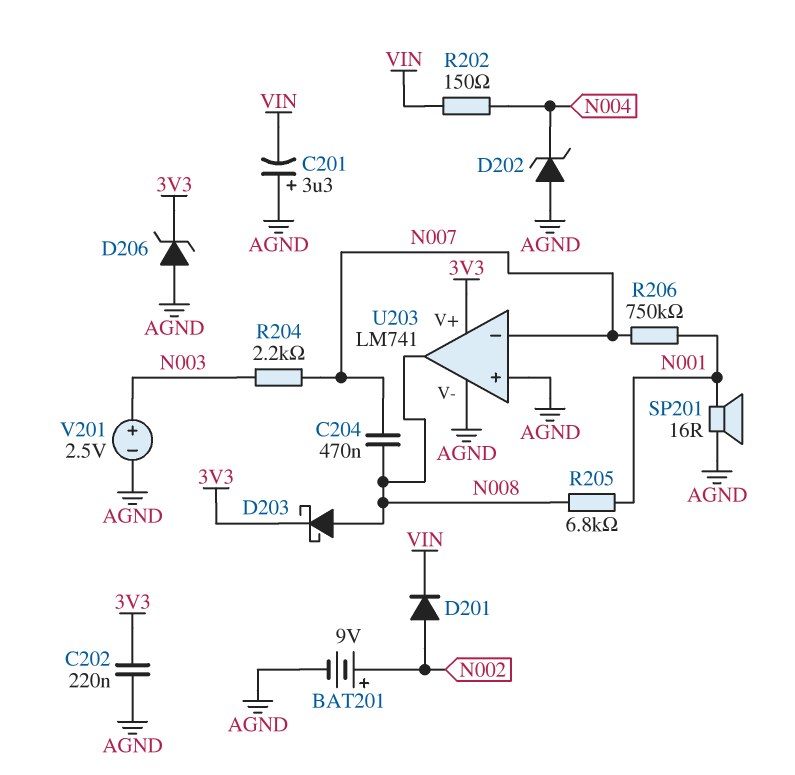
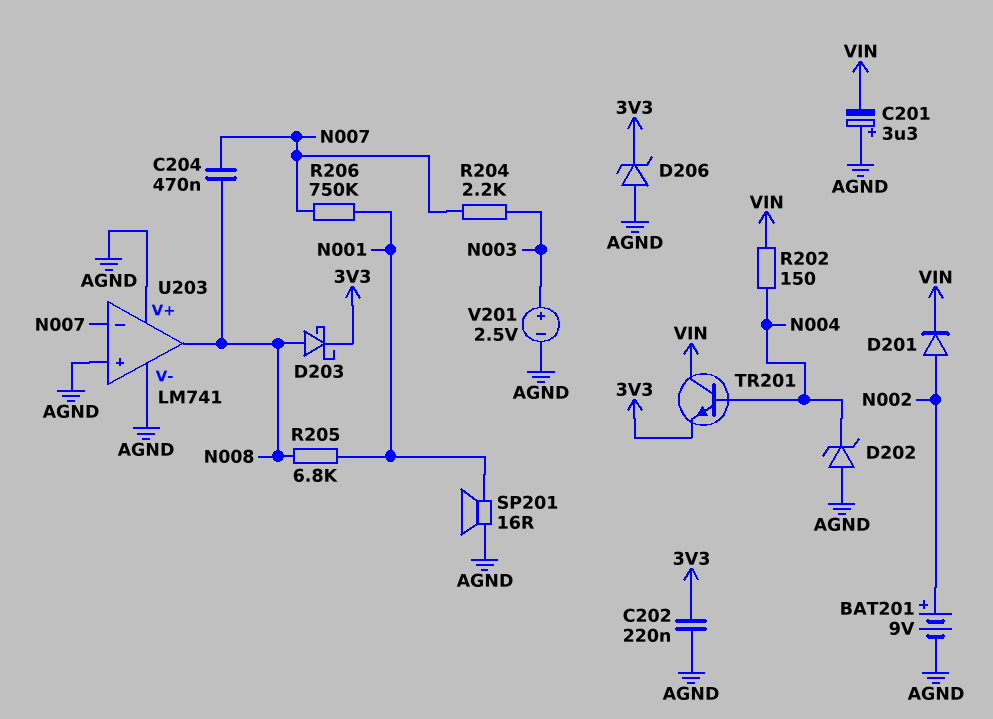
TR201: none -> NPN (B N004, C VIN, E 3V3)
U203 pin V+: 3V3 -> AGND

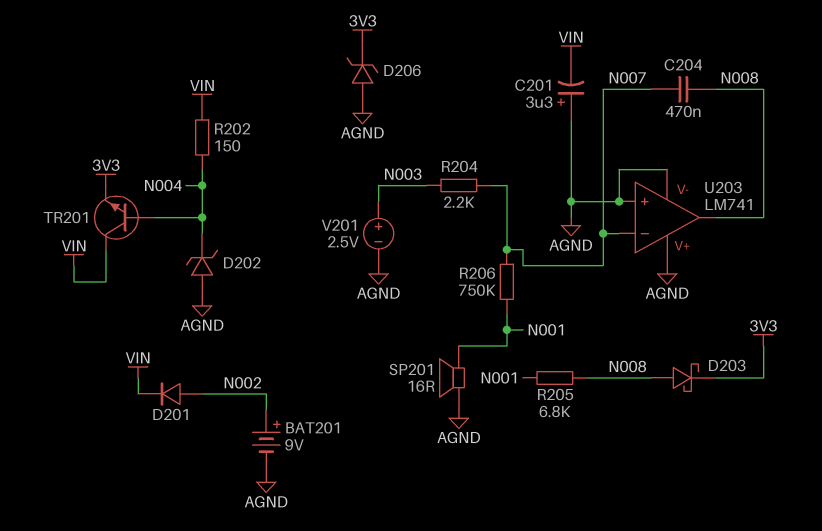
C202: 220nF (3V3, AGND) -> none

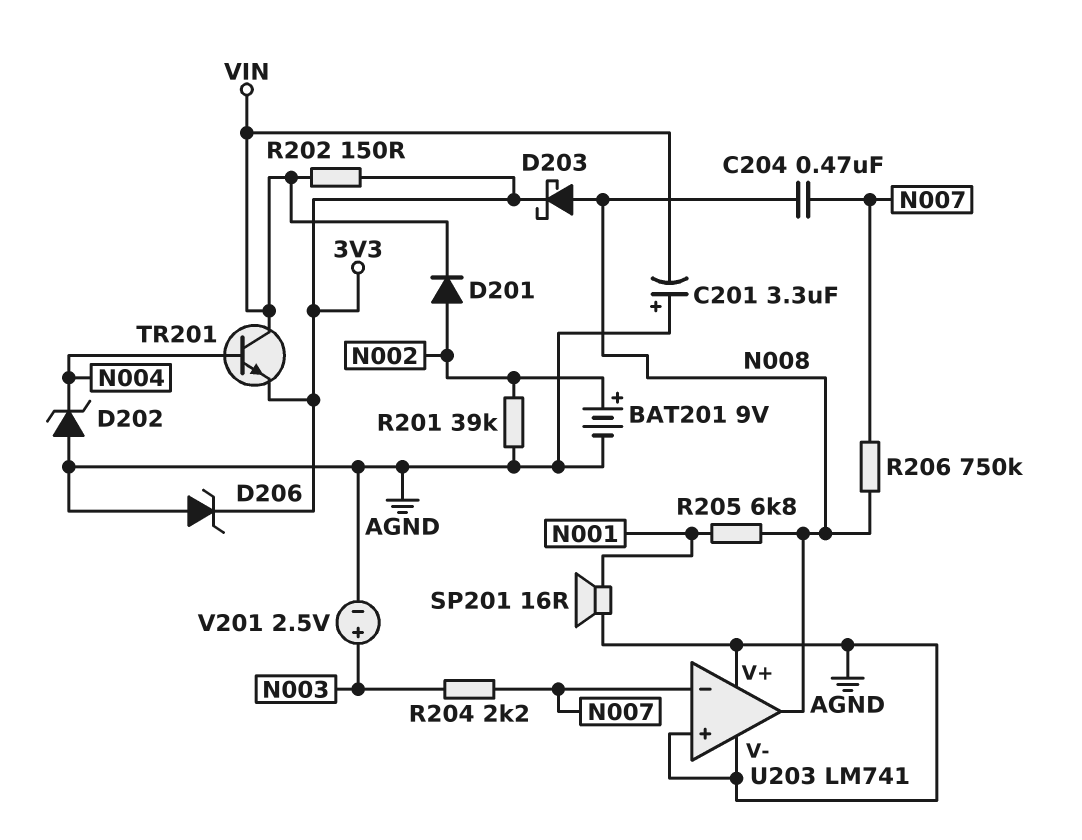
R201: none -> 39k (AGND, N002)
R202: 150 (N004, VIN) -> 150 (3V3, VIN)
R206: 750k (N001, N007) -> 750k (N007, N008)

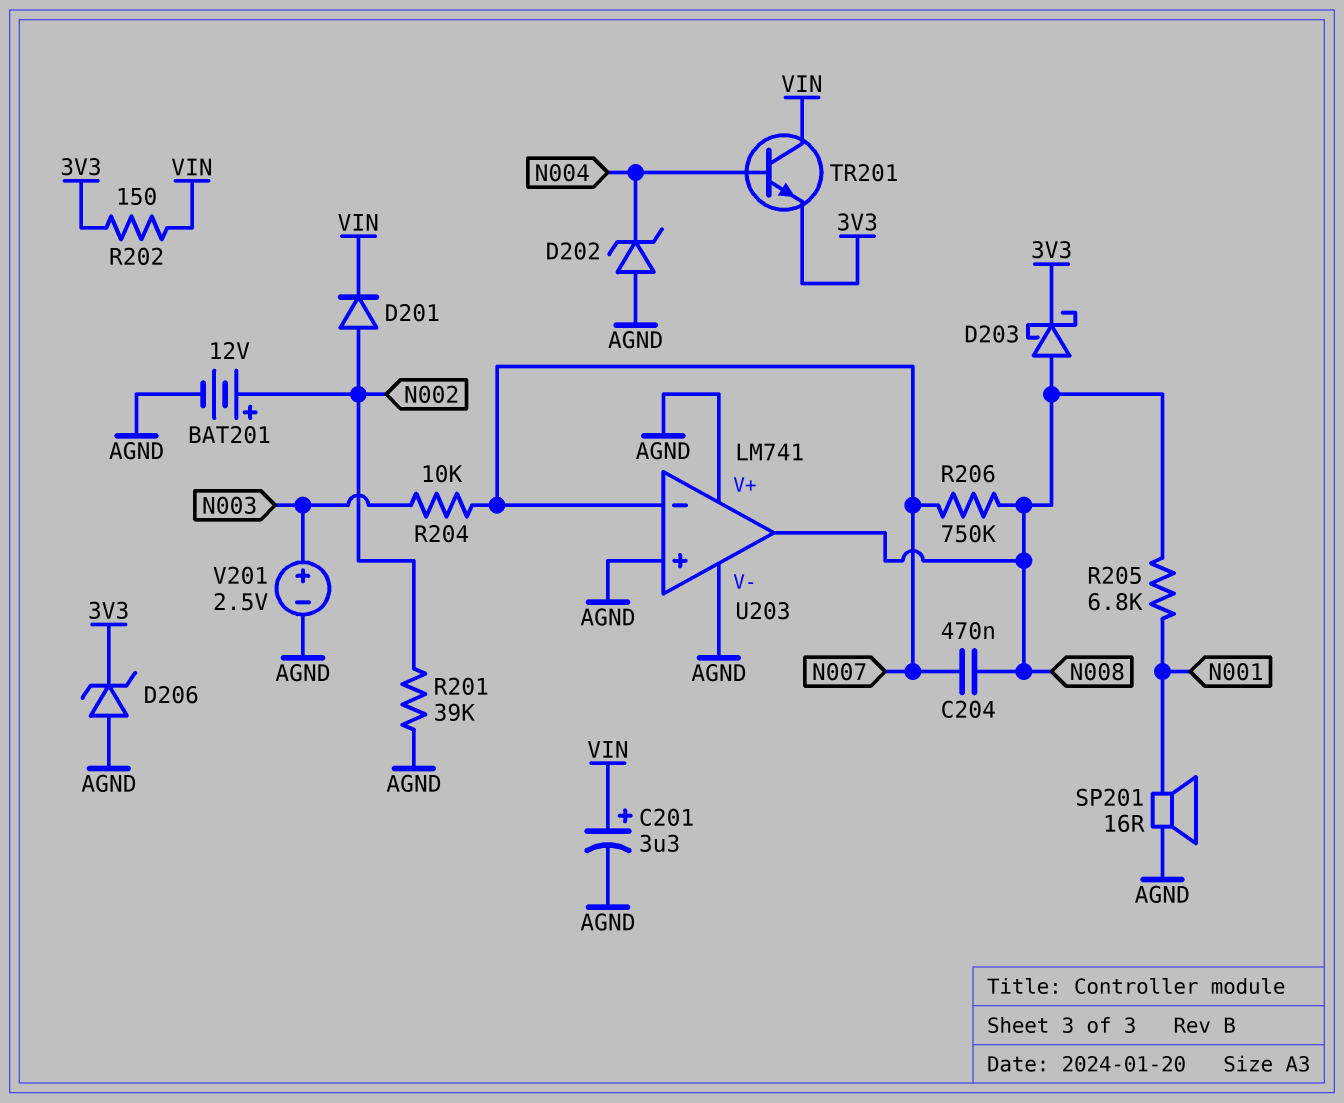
BAT201: 9V (plus N002, minus AGND) -> 12V (plus N002, minus AGND)
C201: 3.3uF (plus AGND, minus VIN) -> 3.3uF (plus VIN, minus AGND)
R204: 2.2k (N003, N007) -> 10k (N003, N007)

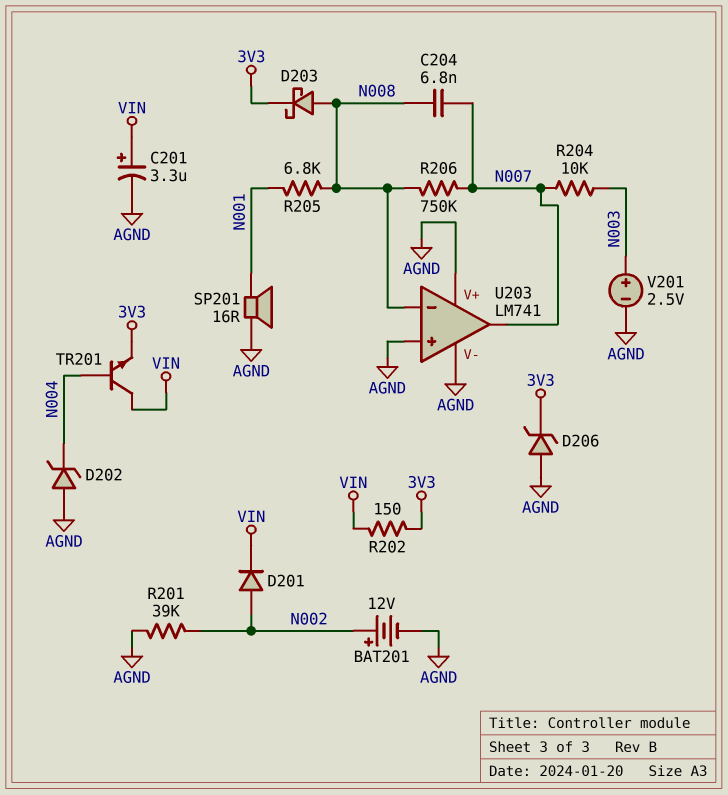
C204: 470nF (N007, N008) -> 6.8nF (N007, N008)
U203 pin in-: N007 -> N008
U203 pin out: N008 -> N007

